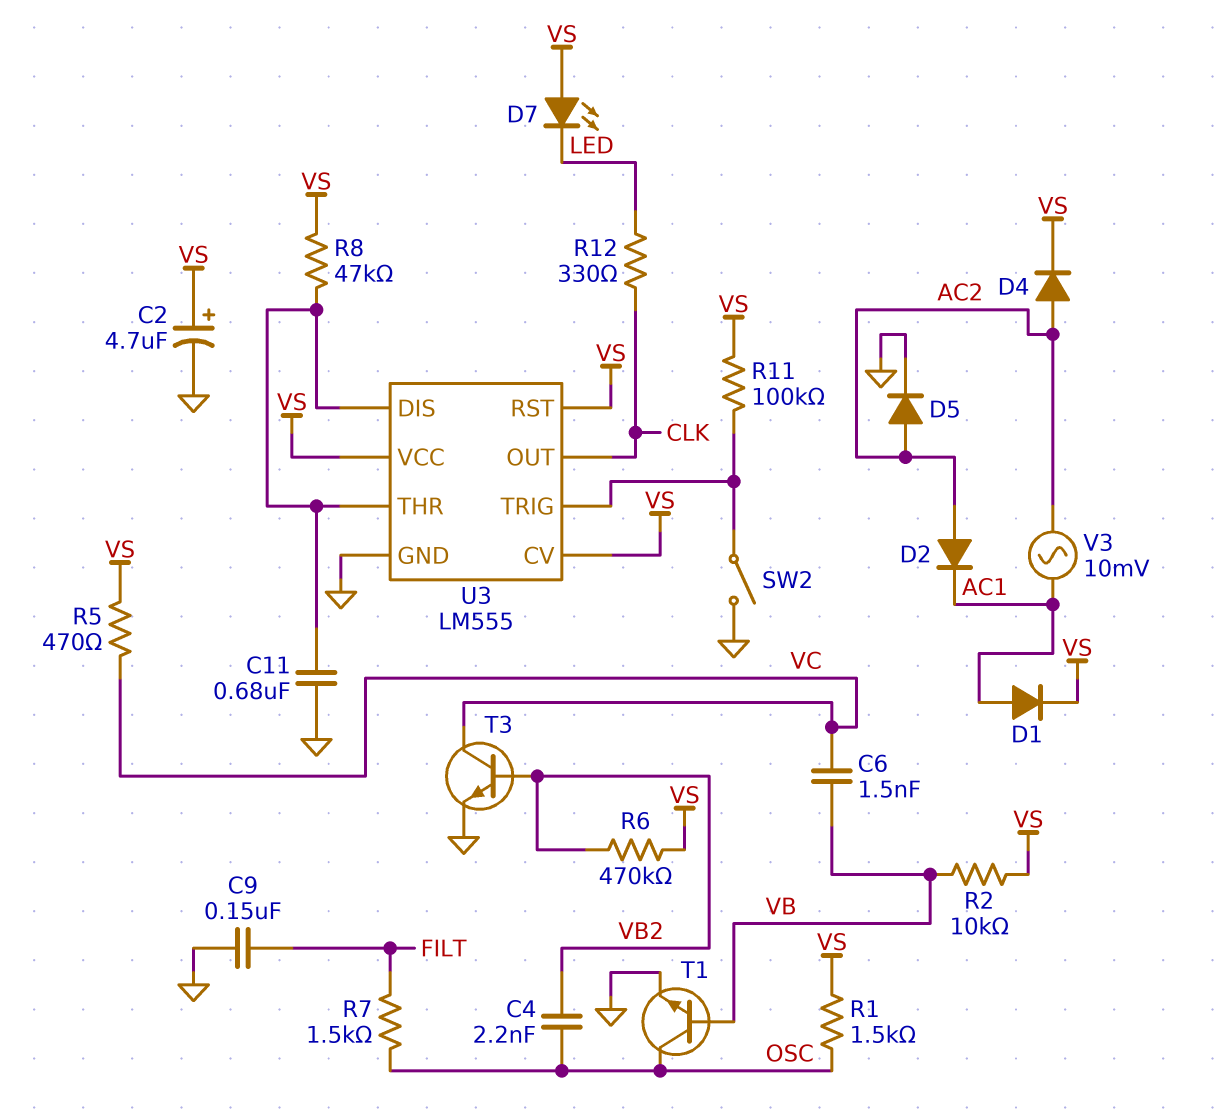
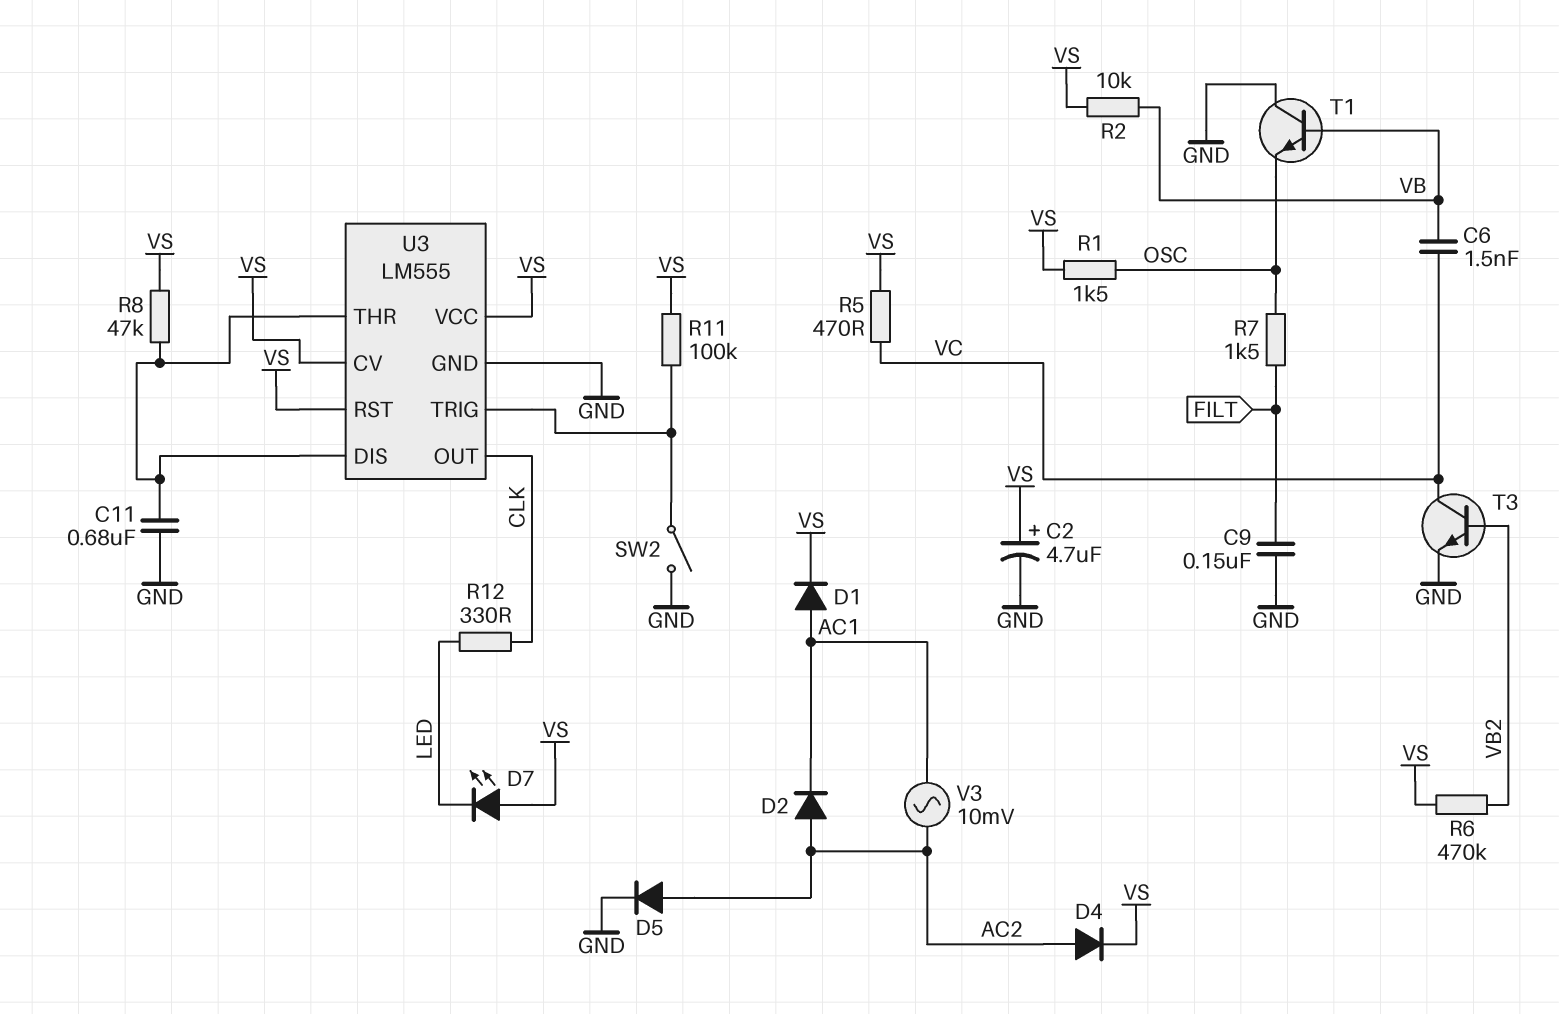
C4: 2.2nF (OSC, VB2) -> none
T1: NPN (B VB, C OSC, E GND) -> NPN (B VB, C GND, E OSC)

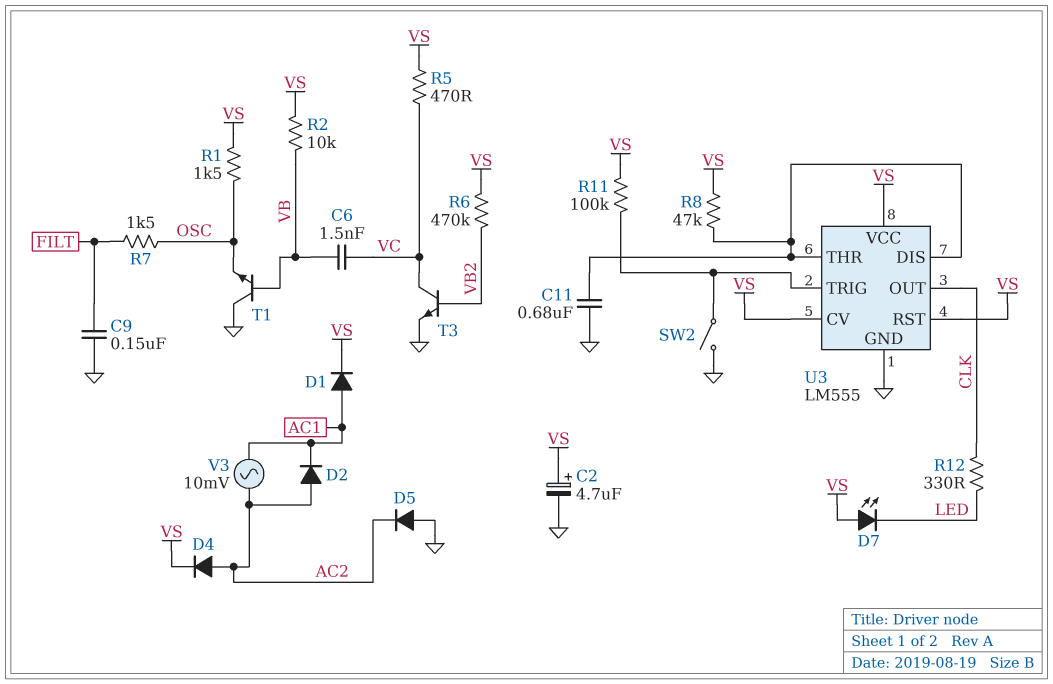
D5: diode (A AC2, K GND) -> diode (A GND, K AC2)

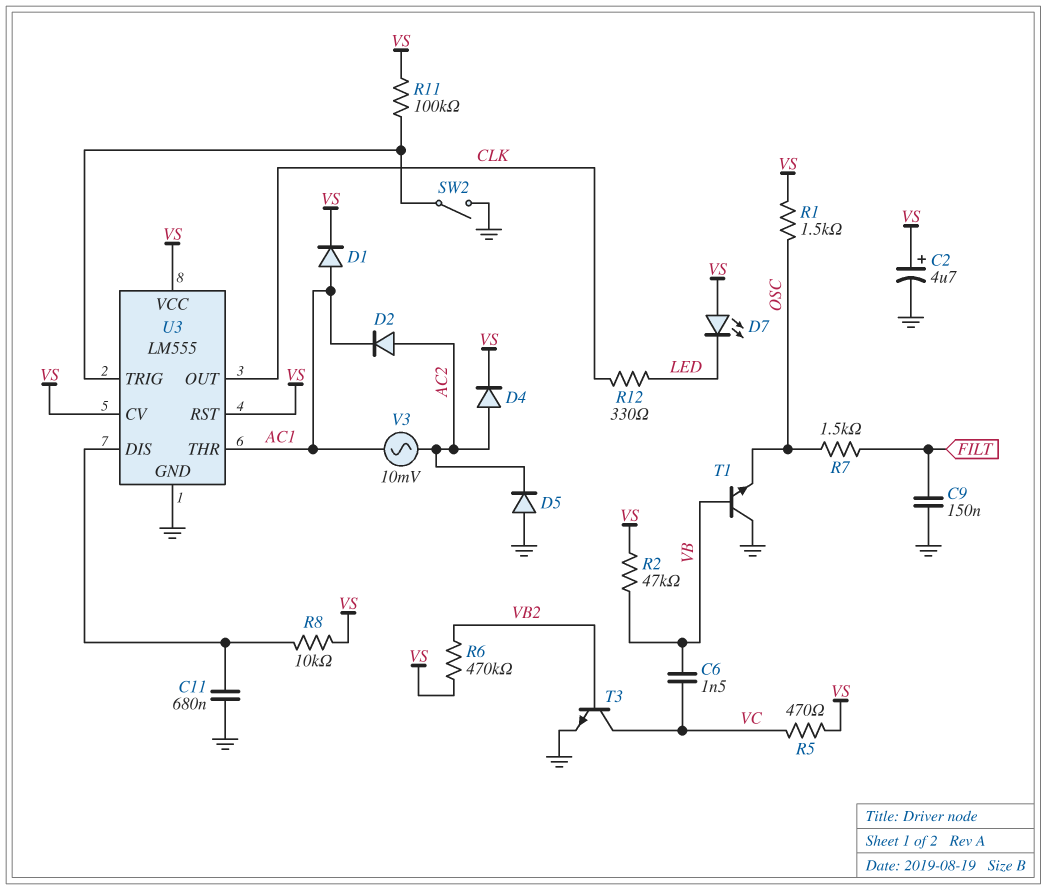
R2: 10k (VB, VS) -> 47k (VB, VS)
R8: 47k (U3/DIS, VS) -> 10k (U3/DIS, VS)
U3 pin THR: U3/DIS -> AC1

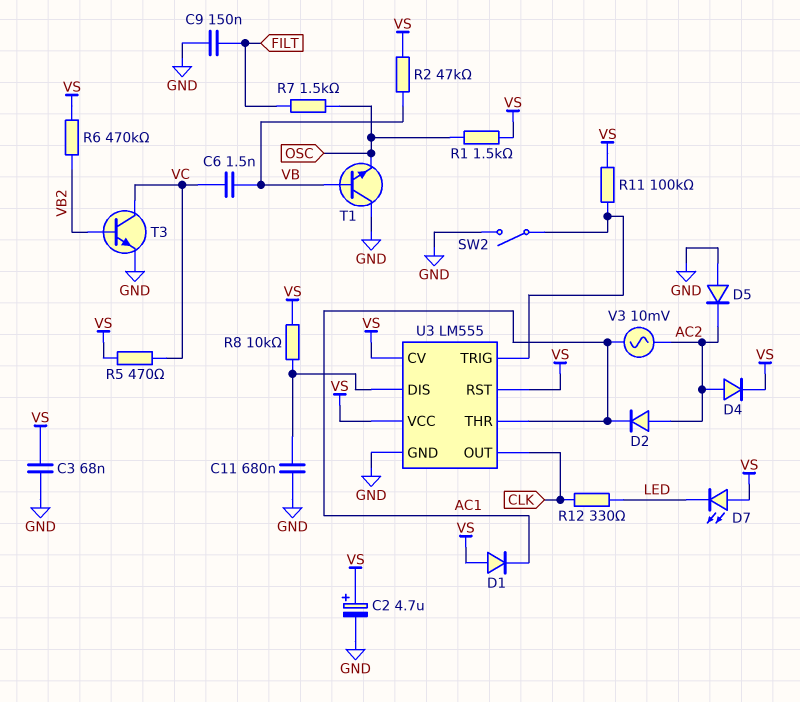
C3: none -> 68nF (GND, VS)
D1: diode (A AC1, K VS) -> diode (A VS, K AC1)

